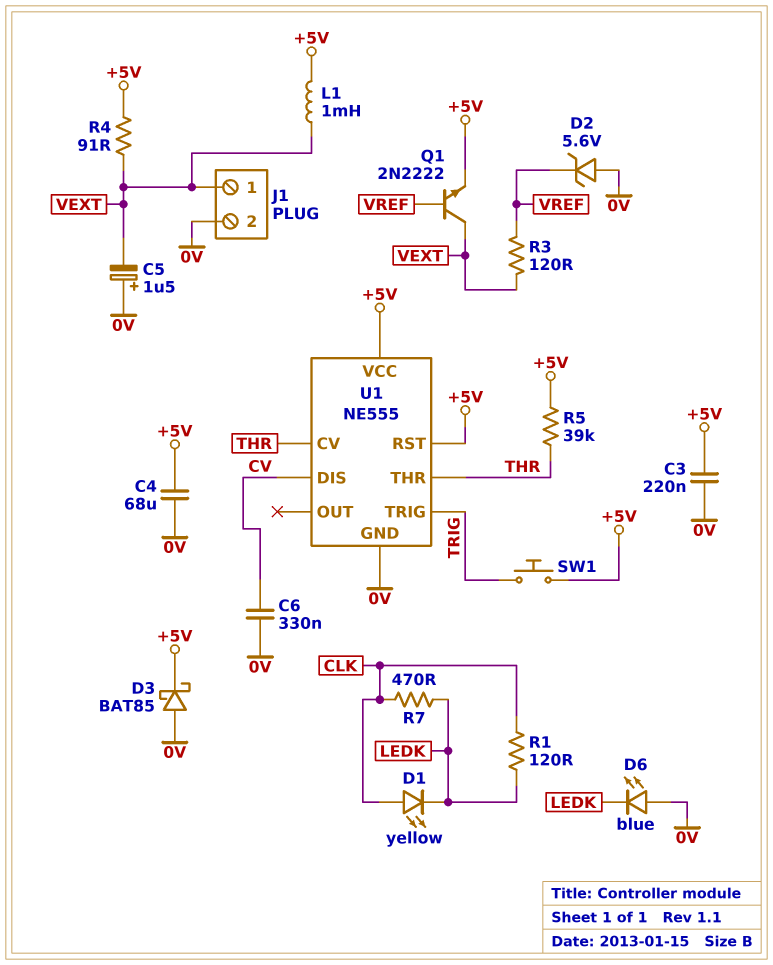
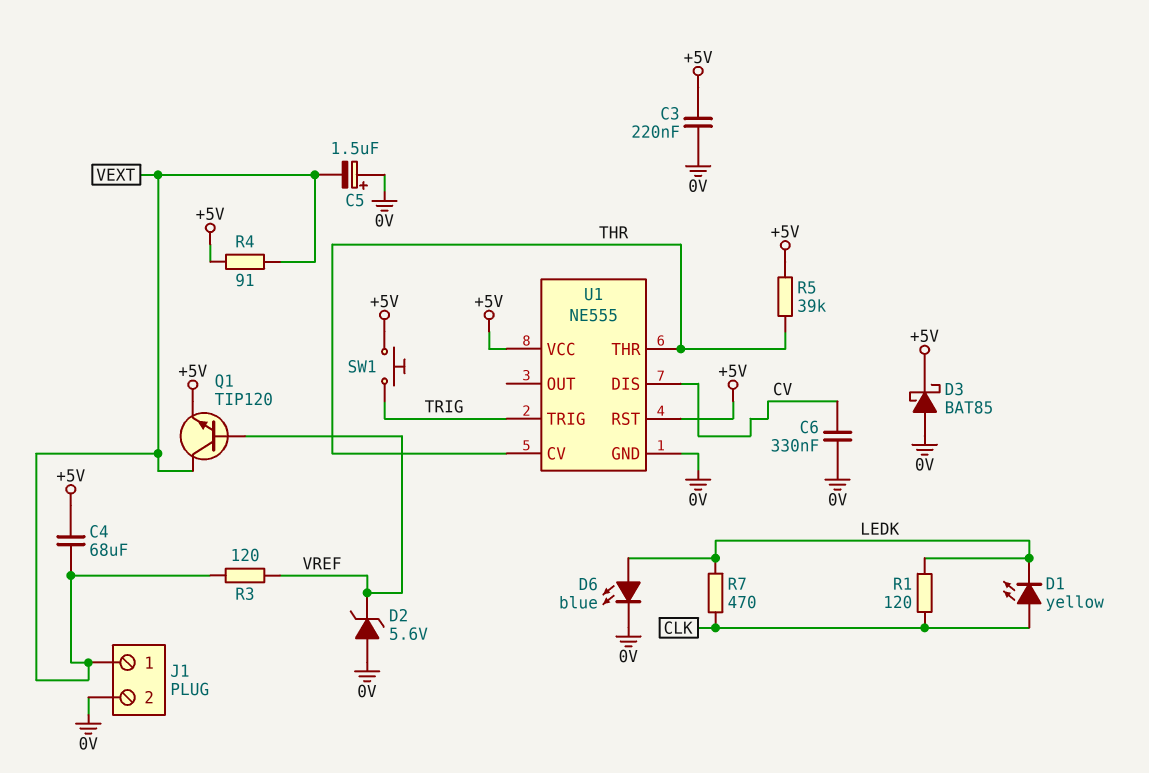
C4: 68uF (+5V, 0V) -> 68uF (+5V, VEXT)
D6: LED blue (A 0V, K LEDK) -> LED blue (A LEDK, K 0V)
L1: 1mH (+5V, VEXT) -> none
Q1: NPN 2N2222 (B VREF, C VEXT, E +5V) -> NPN TIP120 (B VREF, C VEXT, E +5V)

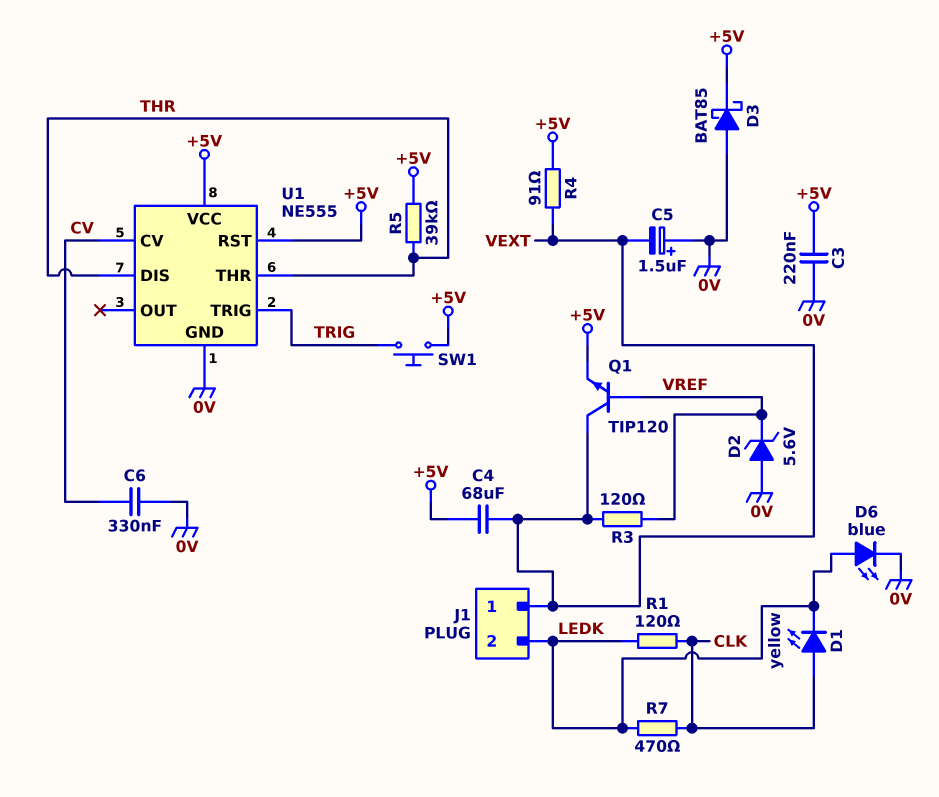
J1 pin 2: 0V -> LEDK
U1 pin CV: THR -> CV
U1 pin DIS: CV -> THR

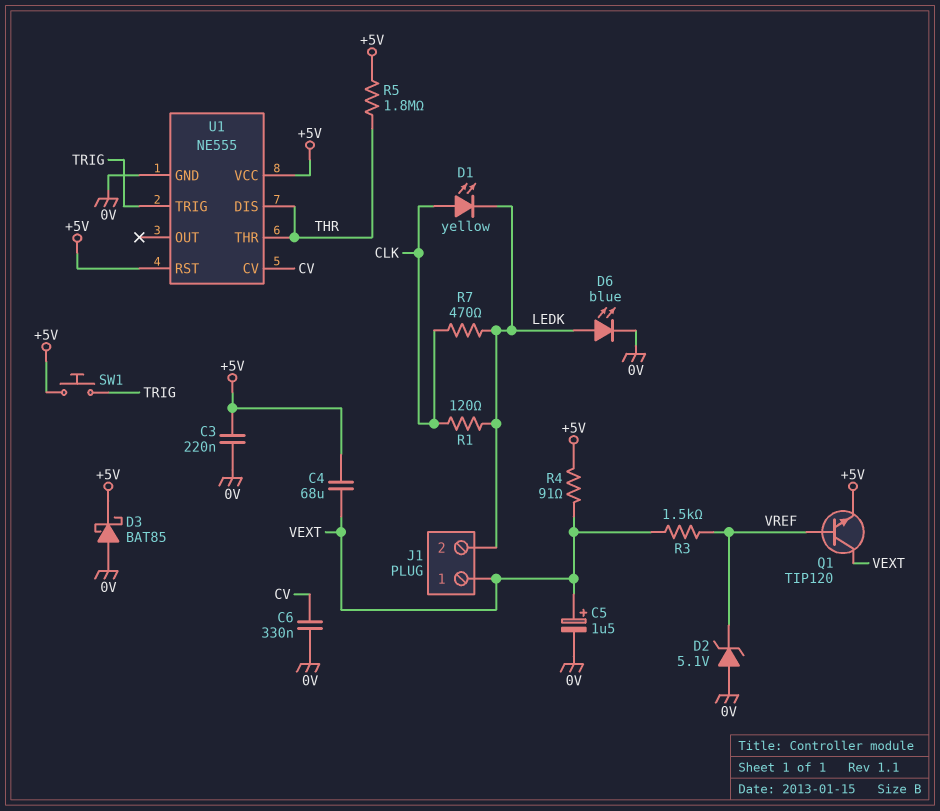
C5: 1.5uF (plus 0V, minus VEXT) -> 1.5uF (plus VEXT, minus 0V)
D2: zener 5.6V (A 0V, K VREF) -> zener 5.1V (A 0V, K VREF)
R3: 120 (VEXT, VREF) -> 1.5k (VEXT, VREF)
R5: 39k (+5V, THR) -> 1.8M (+5V, THR)

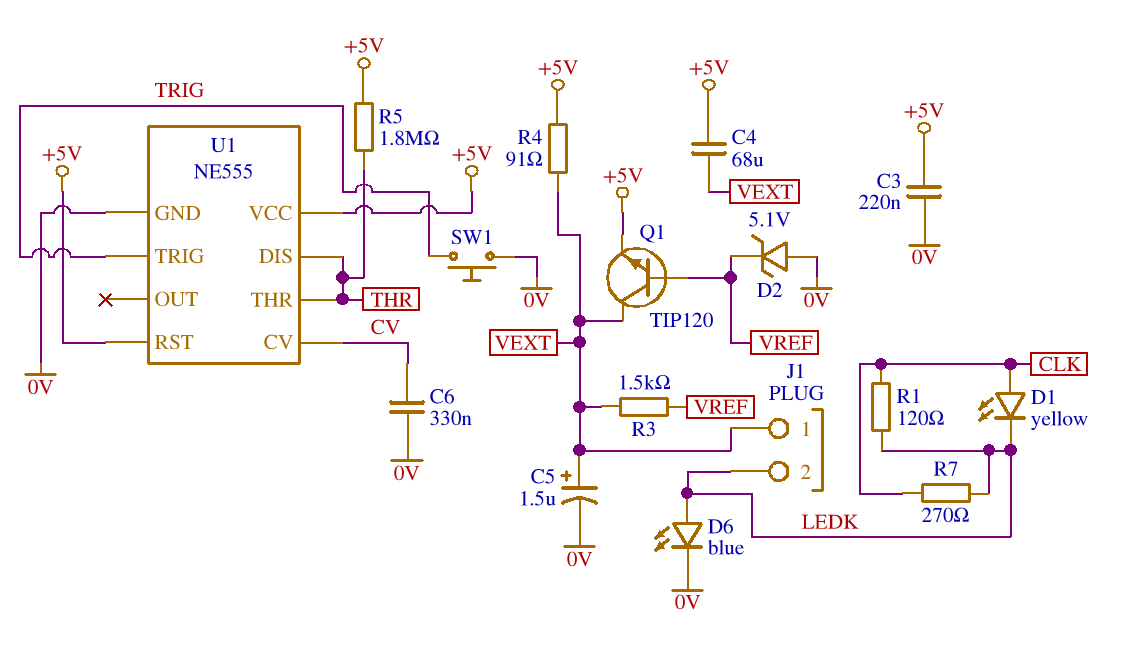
D3: schottky BAT85 (A 0V, K +5V) -> none
R7: 470 (CLK, LEDK) -> 270 (CLK, LEDK)
SW1: button (+5V, TRIG) -> button (0V, TRIG)

